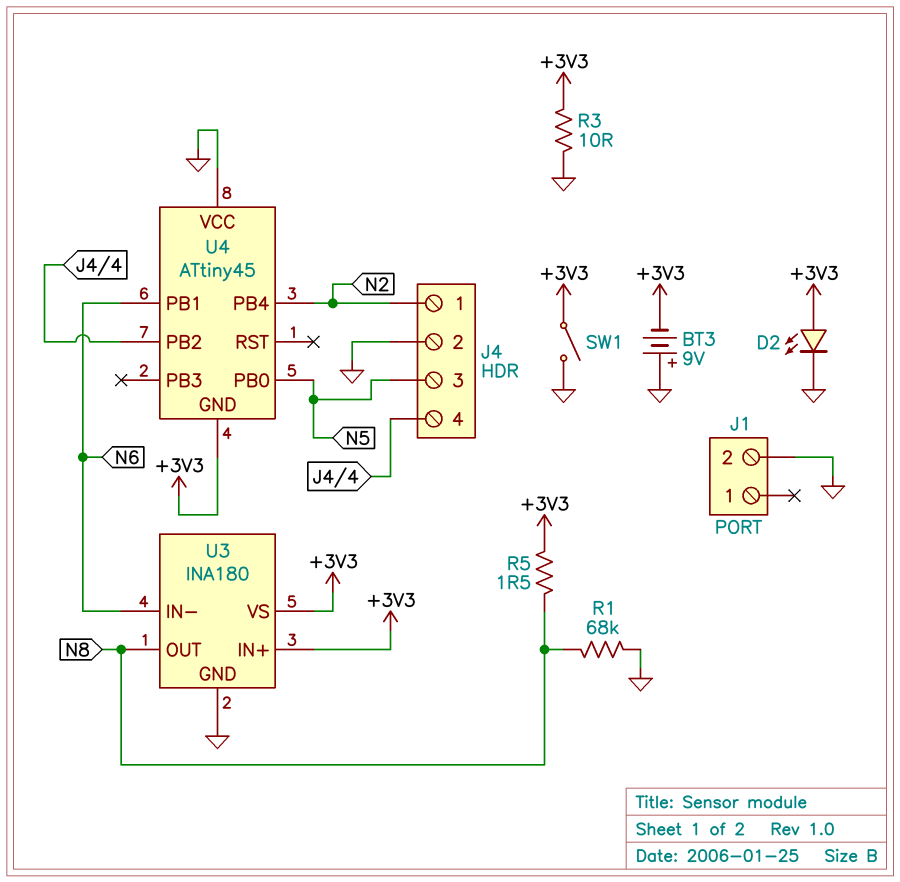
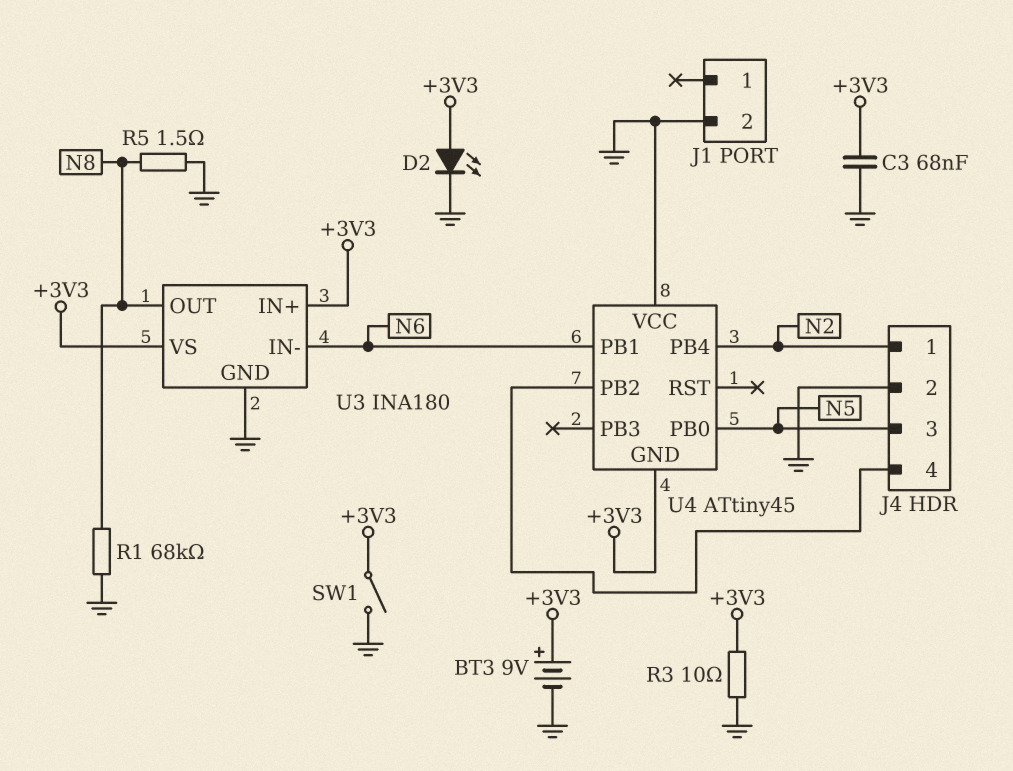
BT3: 9V (plus GND, minus +3V3) -> 9V (plus +3V3, minus GND)
C3: none -> 68nF (+3V3, GND)
R5: 1.5 (+3V3, N8) -> 1.5 (GND, N8)

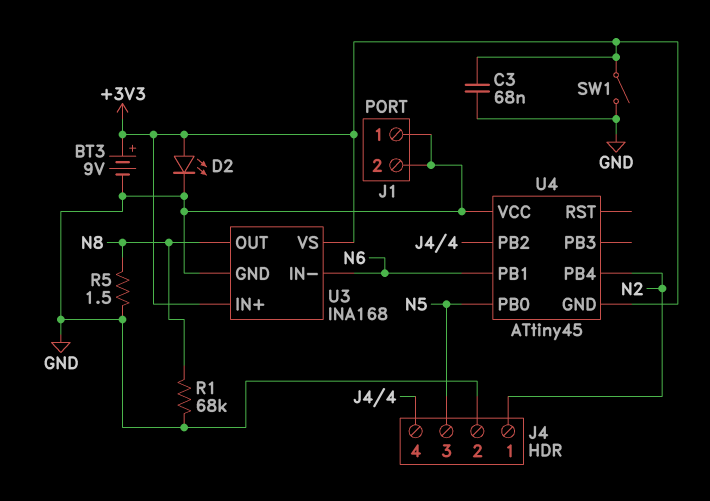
J1 pin 1: none -> GND
R3: 10 (+3V3, GND) -> none
U3: INA180 -> INA168

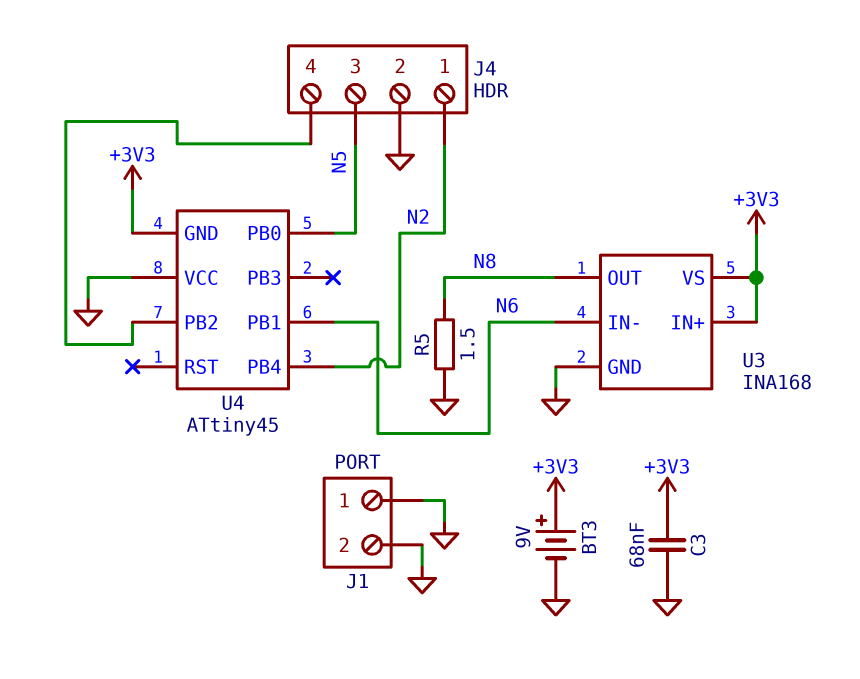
D2: LED (A +3V3, K GND) -> none
R1: 68k (GND, N8) -> none
SW1: switch (+3V3, GND) -> none

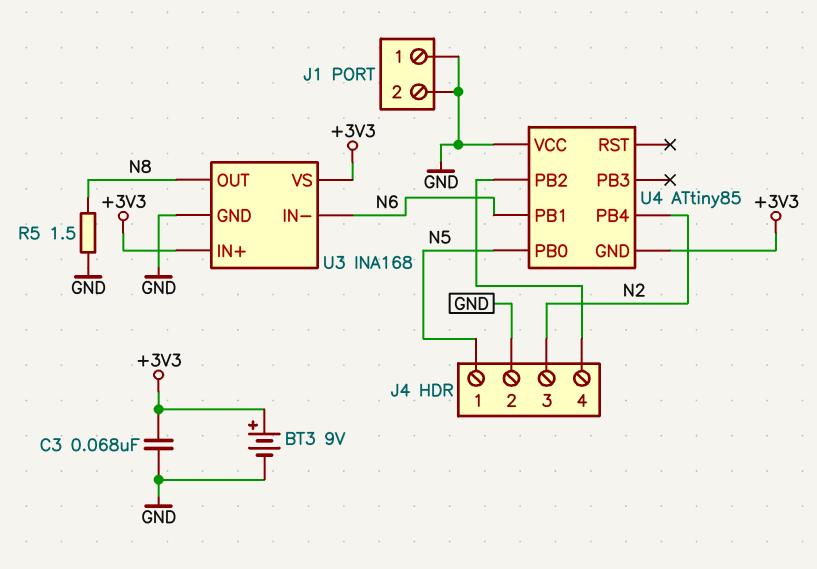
J4 pin 1: N2 -> N5
J4 pin 3: N5 -> N2
U4: ATtiny45 -> ATtiny85

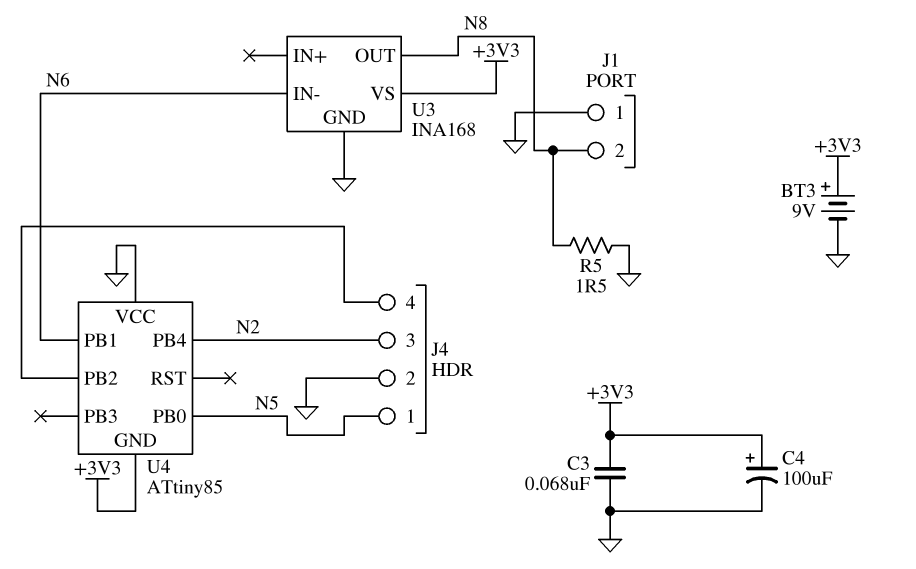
C4: none -> 100uF (plus +3V3, minus GND)
J1 pin 2: GND -> N8
U3 pin IN+: +3V3 -> none

